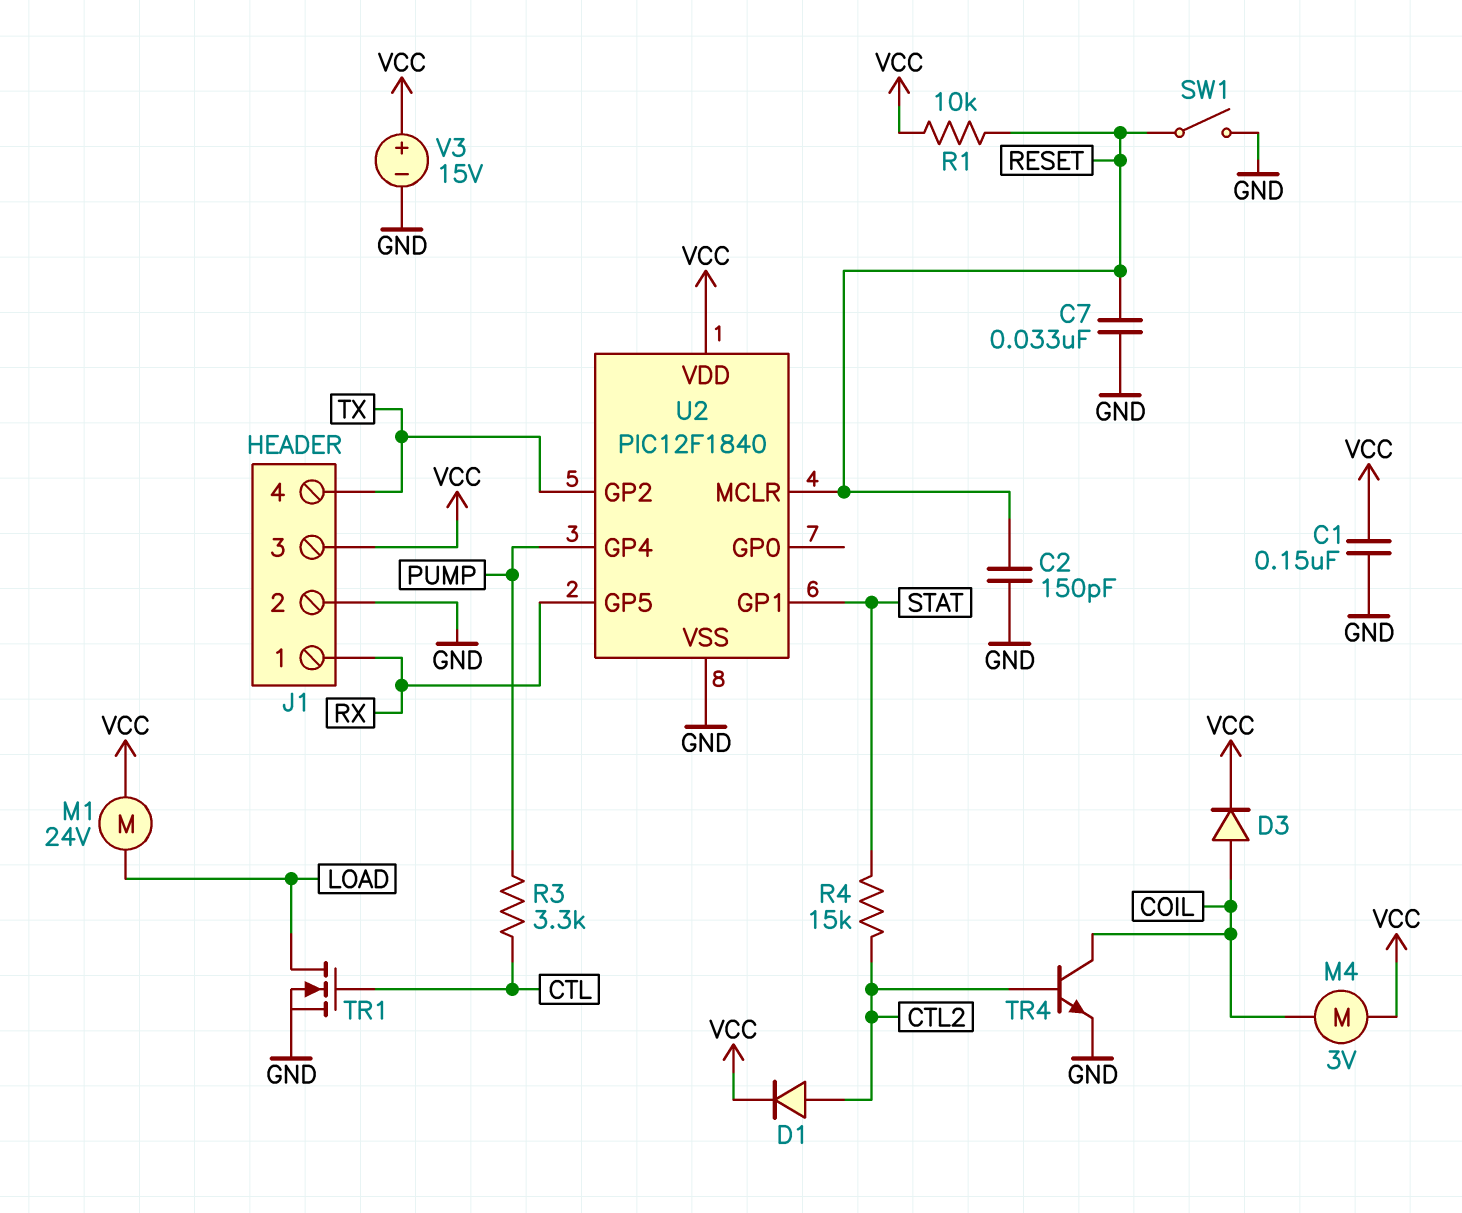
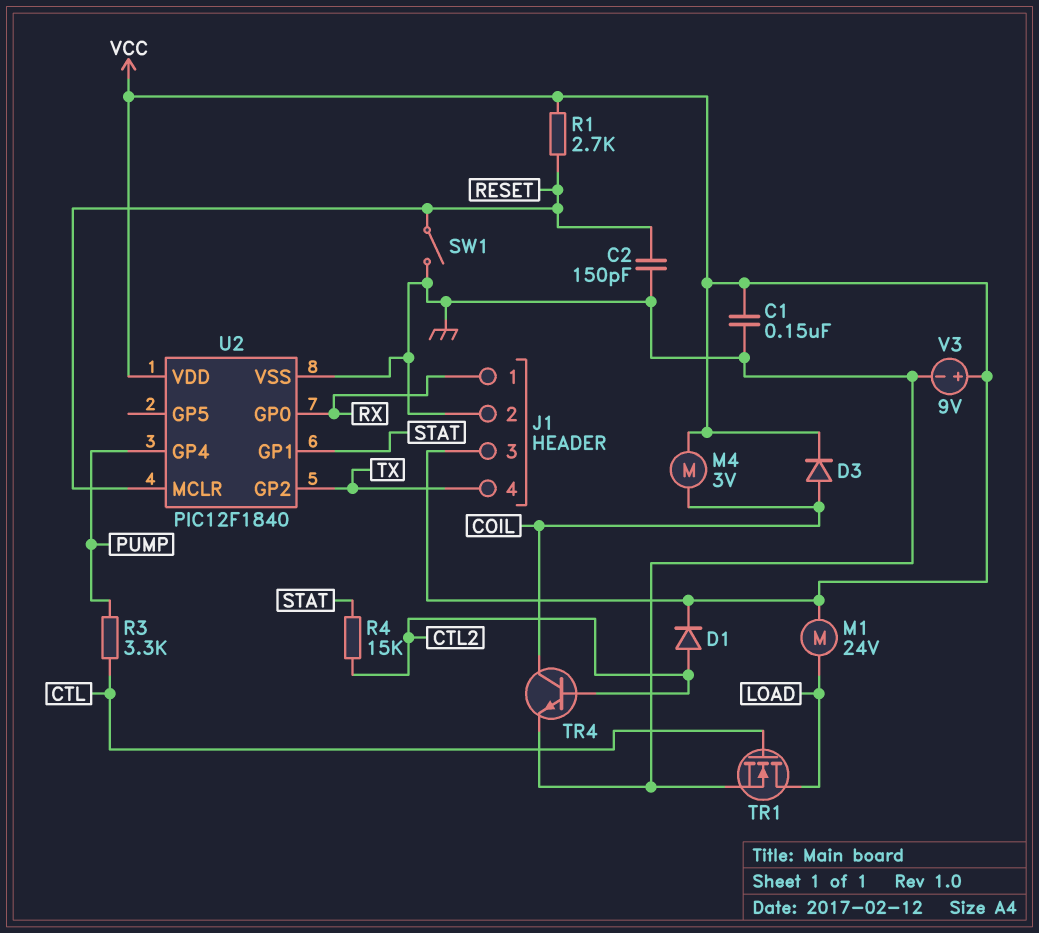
C7: 33nF (GND, RESET) -> none
R1: 10k (RESET, VCC) -> 2.7k (RESET, VCC)
U2 pin GP0: none -> RX
U2 pin GP5: RX -> none
V3: 15V (plus VCC, minus GND) -> 9V (plus VCC, minus GND)

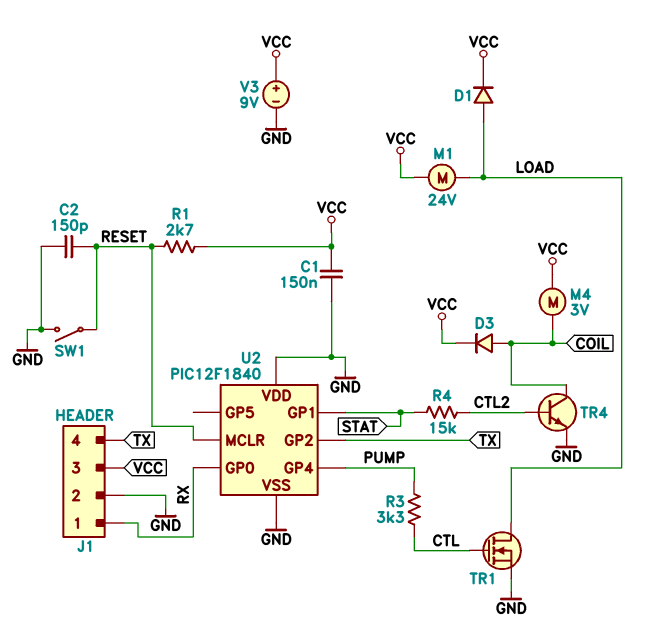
D1: diode (A CTL2, K VCC) -> diode (A LOAD, K VCC)
U2 pin VDD: VCC -> GND

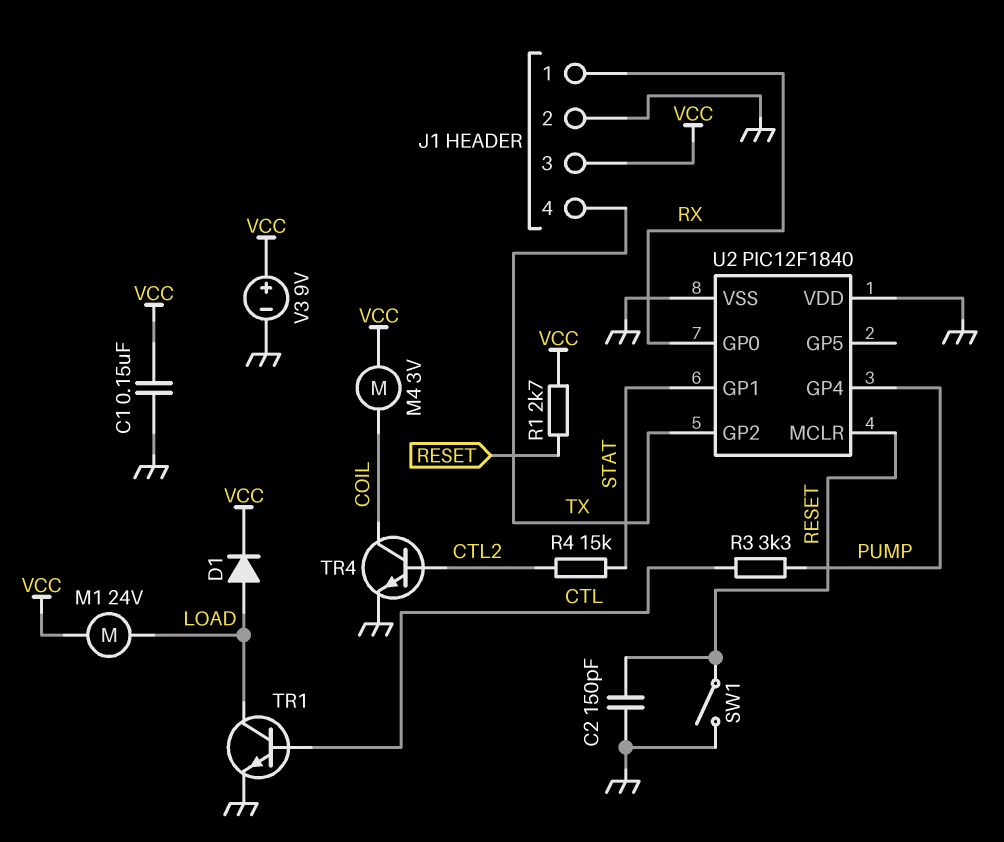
D3: diode (A COIL, K VCC) -> none
TR1: NMOS (G CTL, D LOAD, S GND) -> NPN (B CTL, C LOAD, E GND)

